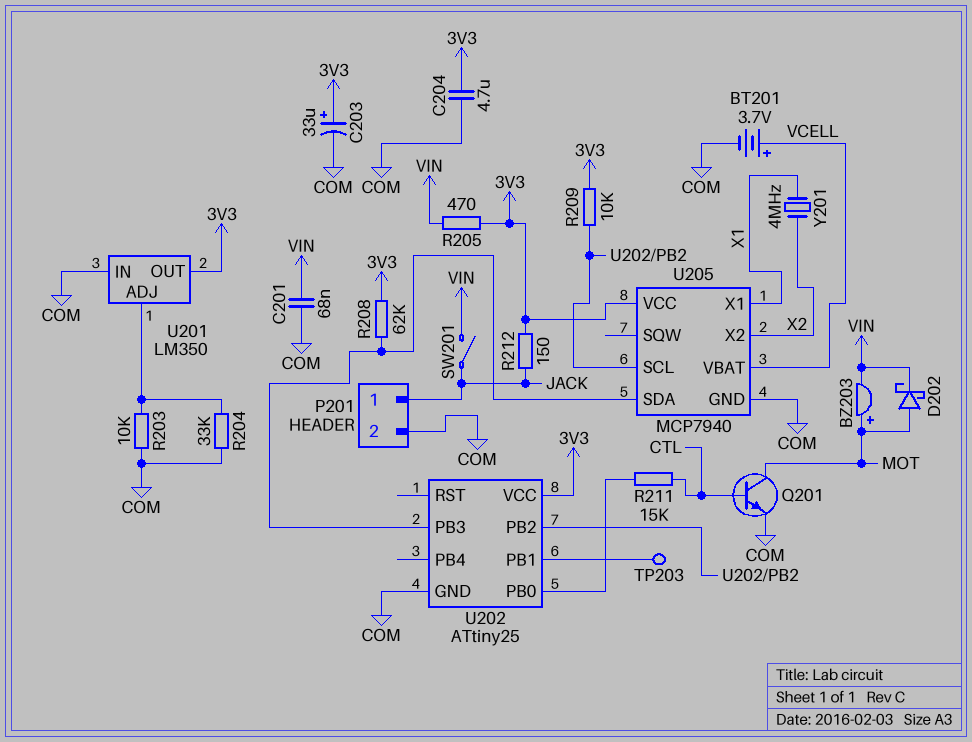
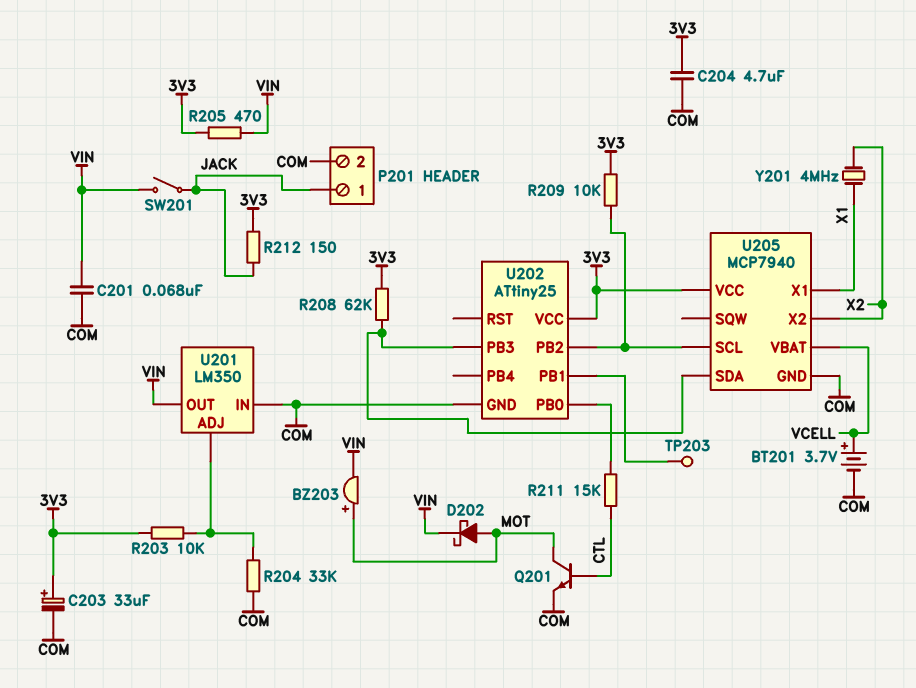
R203: 10k (COM, U201/ADJ) -> 10k (3V3, U201/ADJ)
U201 pin OUT: 3V3 -> VIN

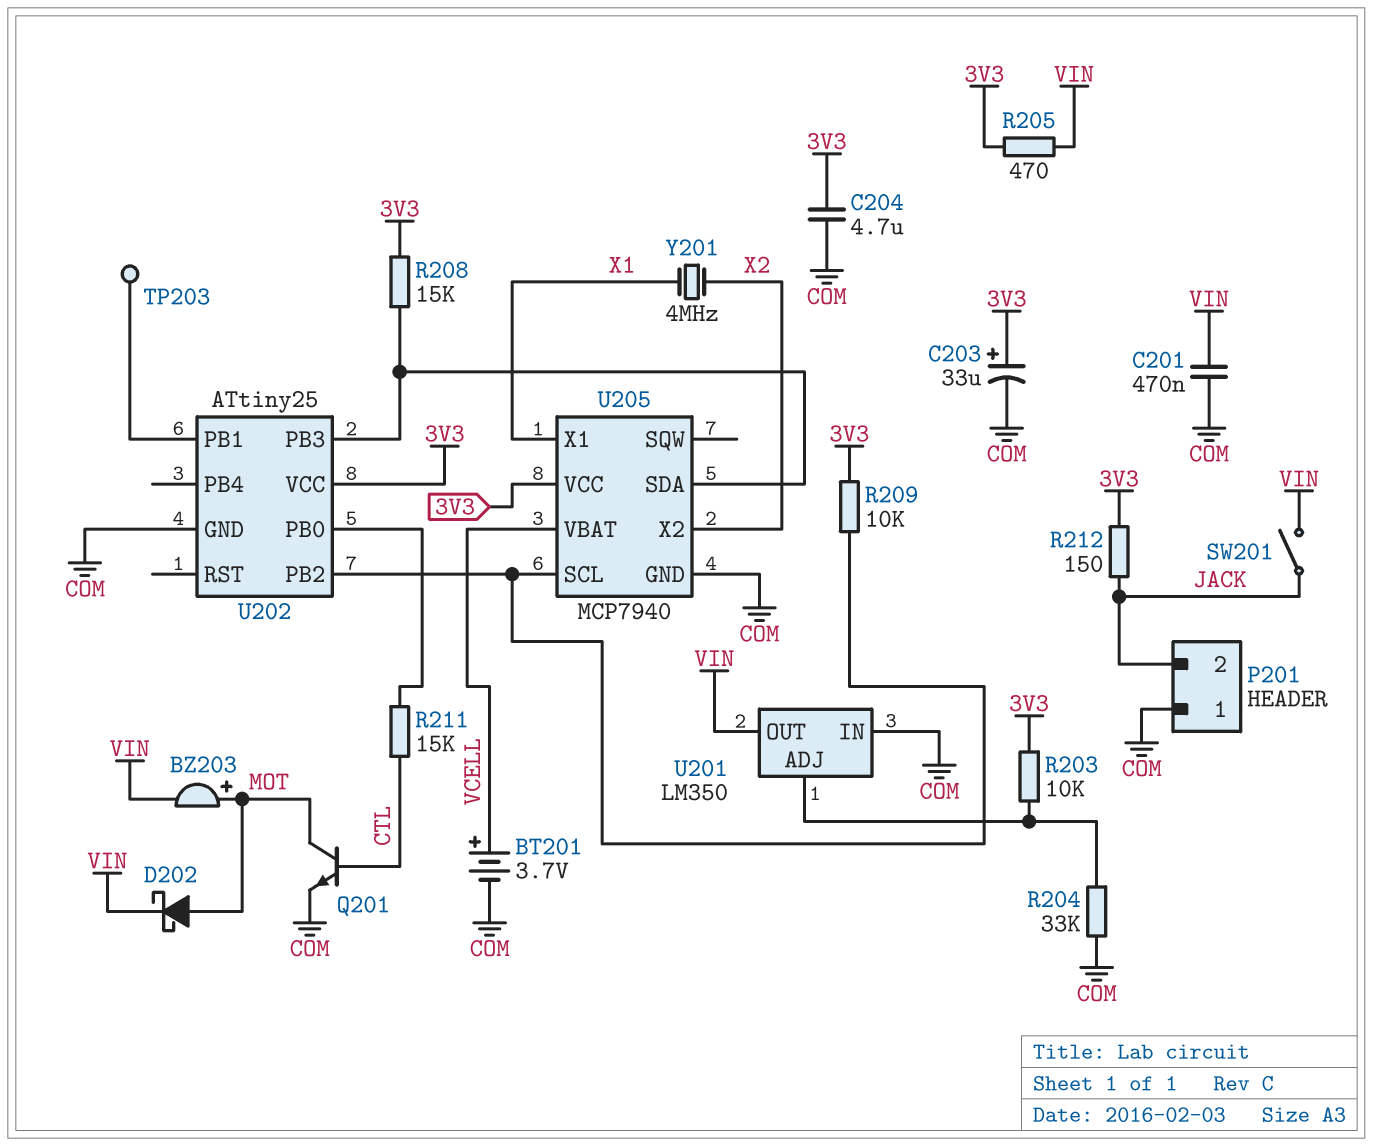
C201: 68nF (COM, VIN) -> 470nF (COM, VIN)
P201 pin 1: JACK -> COM
P201 pin 2: COM -> JACK
R208: 62k (3V3, U202/PB3) -> 15k (3V3, U202/PB3)

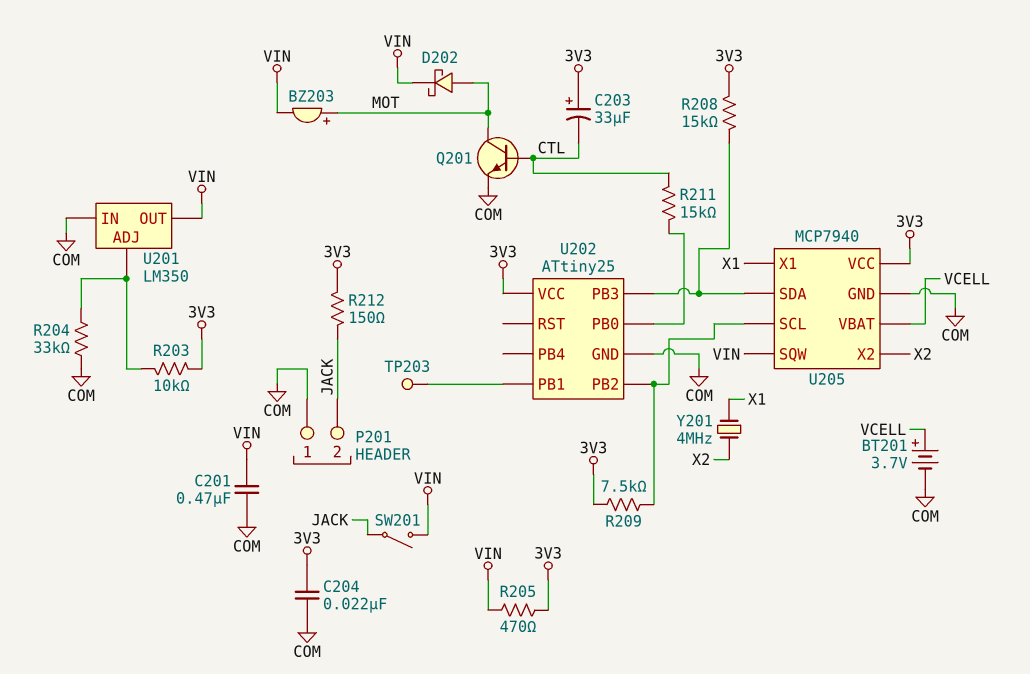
C203: 33uF (plus 3V3, minus COM) -> 33uF (plus 3V3, minus CTL)
C204: 4.7uF (3V3, COM) -> 22nF (3V3, COM)
R209: 10k (3V3, U202/PB2) -> 7.5k (3V3, U202/PB2)
U205 pin SQW: none -> VIN

